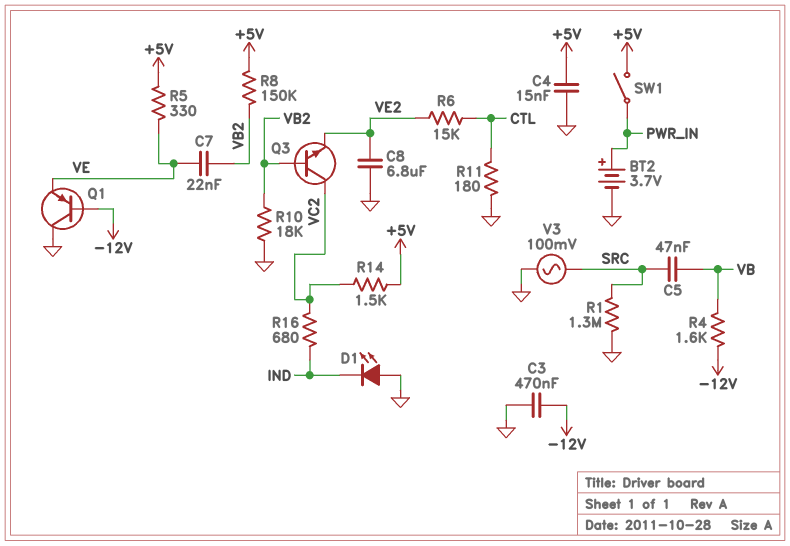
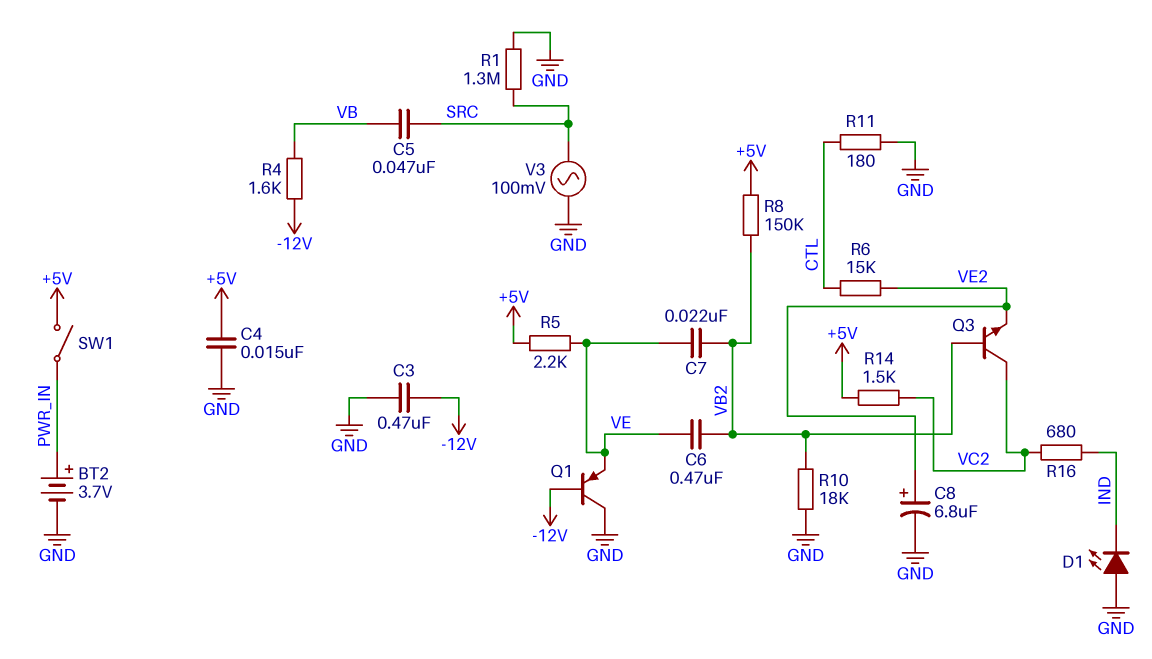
C6: none -> 470nF (VB2, VE)
C8: 6.8uF (GND, VE2) -> 6.8uF (plus VE2, minus GND)
R5: 330 (+5V, VE) -> 2.2k (+5V, VE)

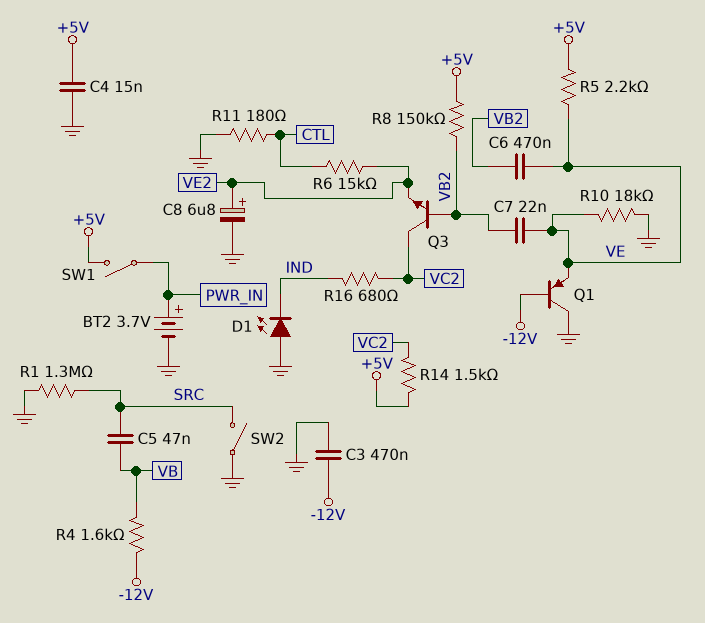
R10: 18k (GND, VB2) -> 18k (GND, VE)
SW2: none -> switch (GND, SRC)
V3: AC 100mV (GND, SRC) -> none

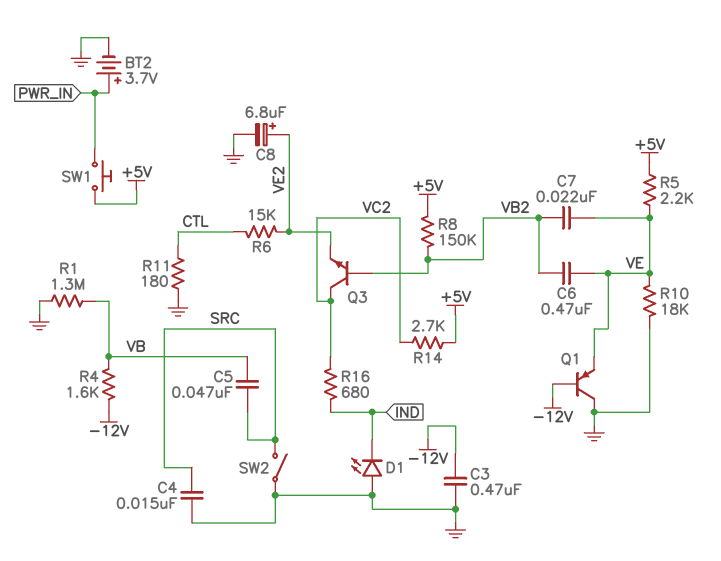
C4: 15nF (+5V, GND) -> 15nF (GND, SRC)
R1: 1.3M (GND, SRC) -> 1.3M (GND, VB)
R14: 1.5k (+5V, VC2) -> 2.7k (+5V, VC2)
SW1: switch (+5V, PWR_IN) -> button (+5V, PWR_IN)

